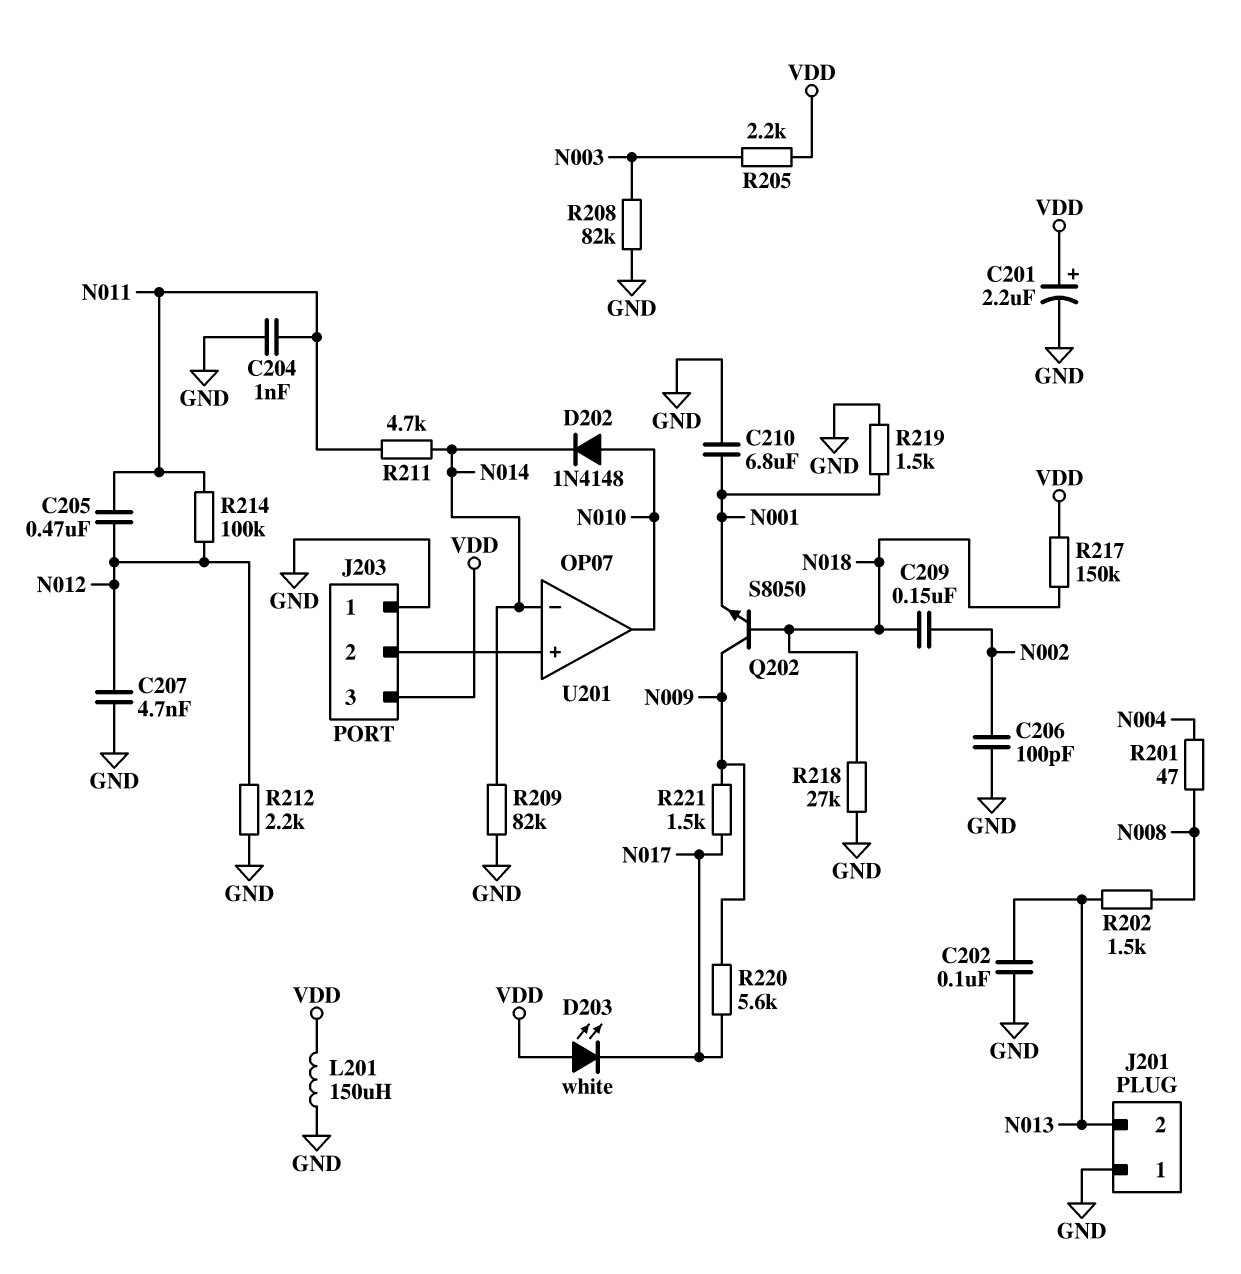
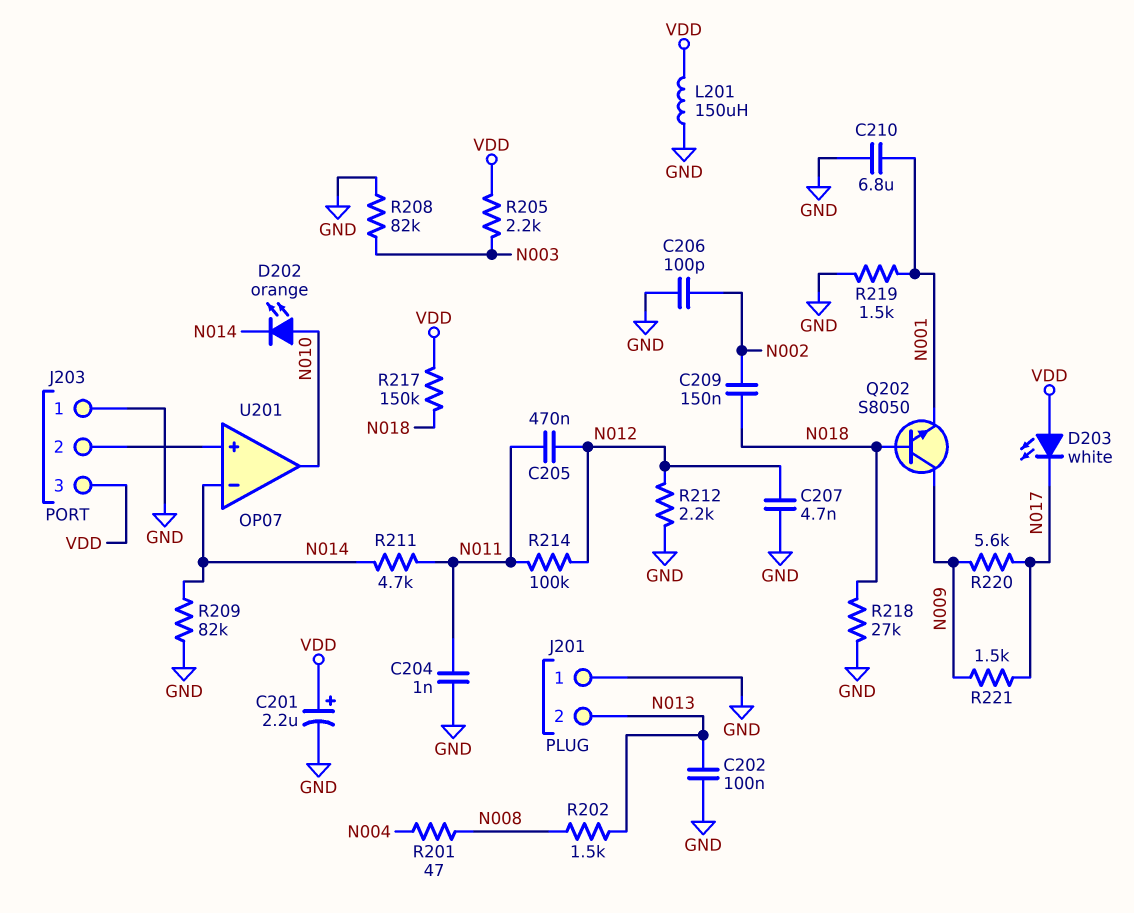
D202: diode 1N4148 (A N010, K N014) -> LED orange (A N010, K N014)

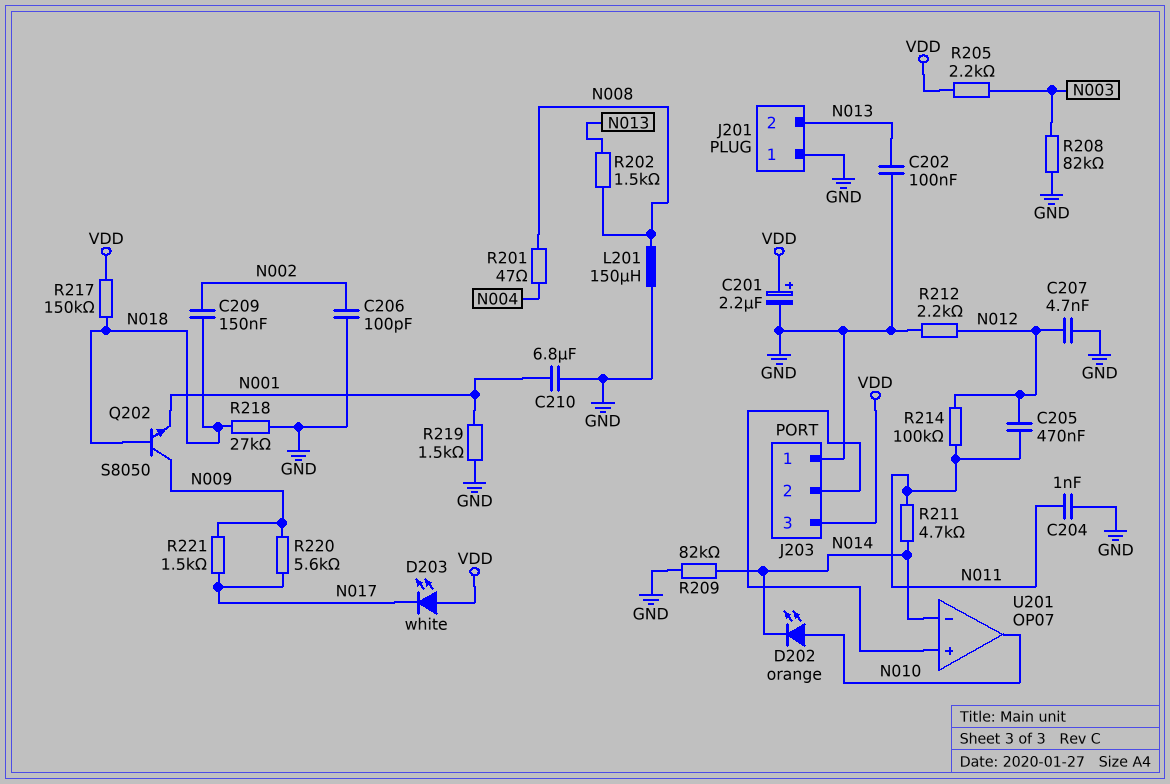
L201: 150uH (GND, VDD) -> 150uH (GND, N008)

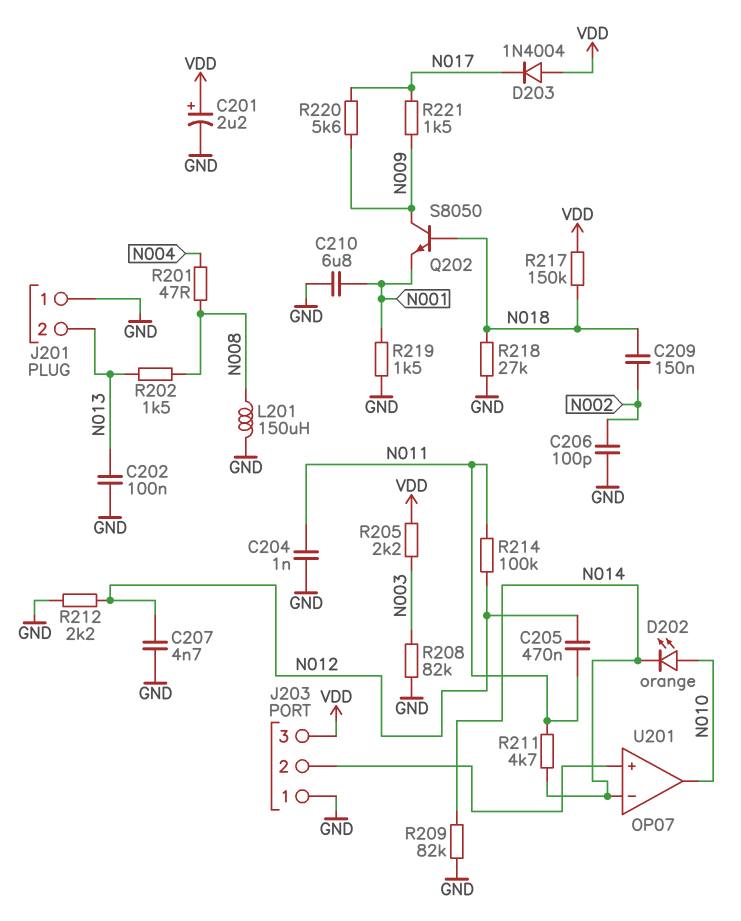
D203: LED white (A VDD, K N017) -> diode 1N4004 (A VDD, K N017)

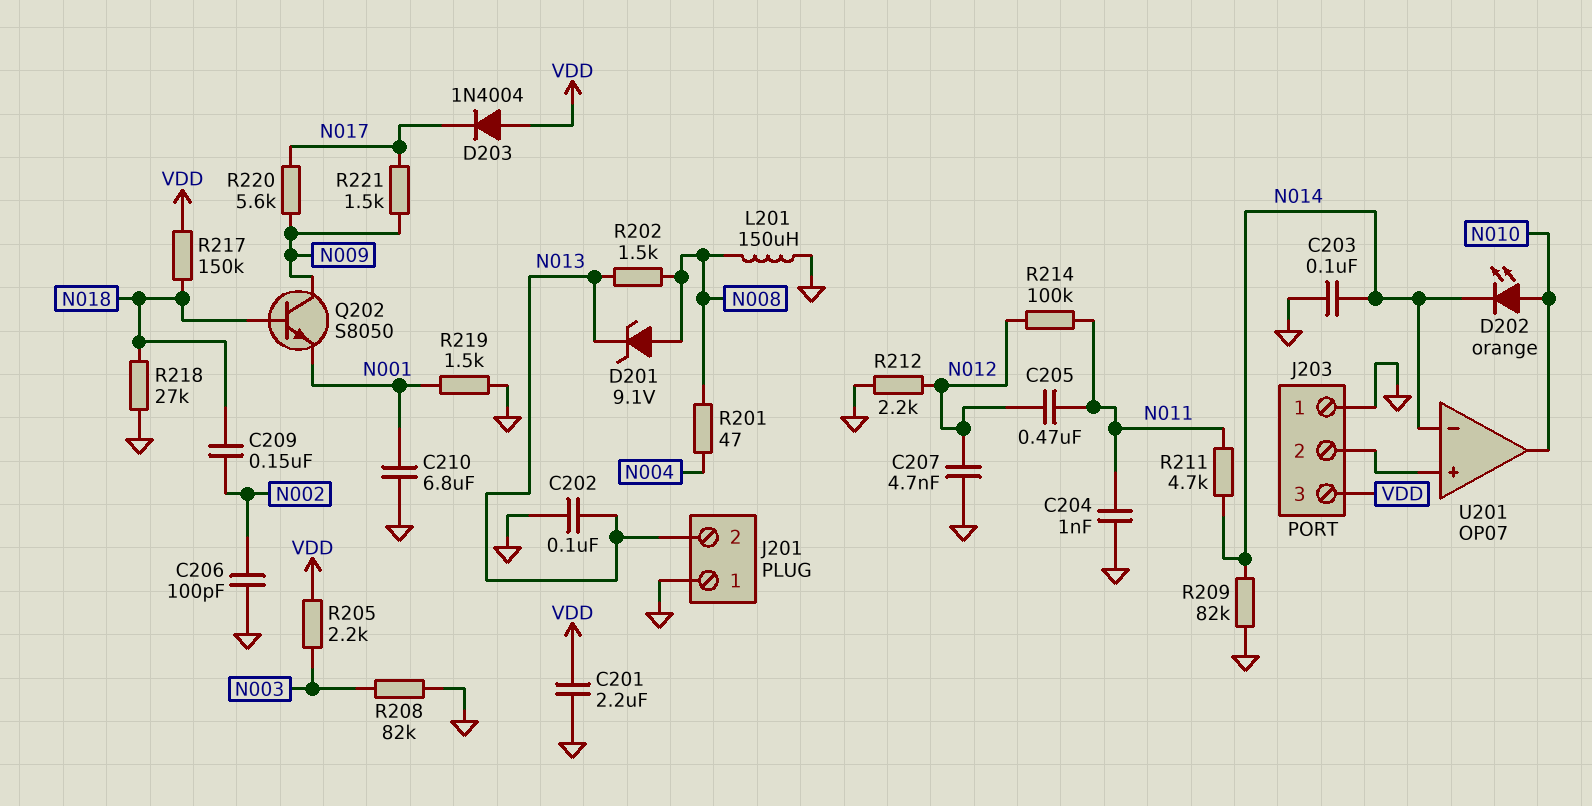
C201: 2.2uF (plus VDD, minus GND) -> 2.2uF (GND, VDD)
C203: none -> 100nF (GND, N014)
D201: none -> zener 9.1V (A N008, K N013)

